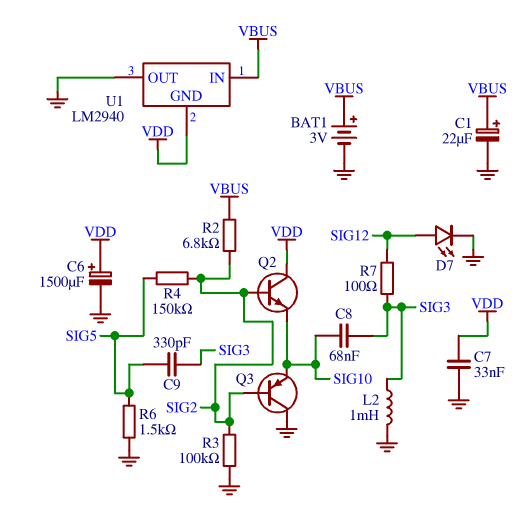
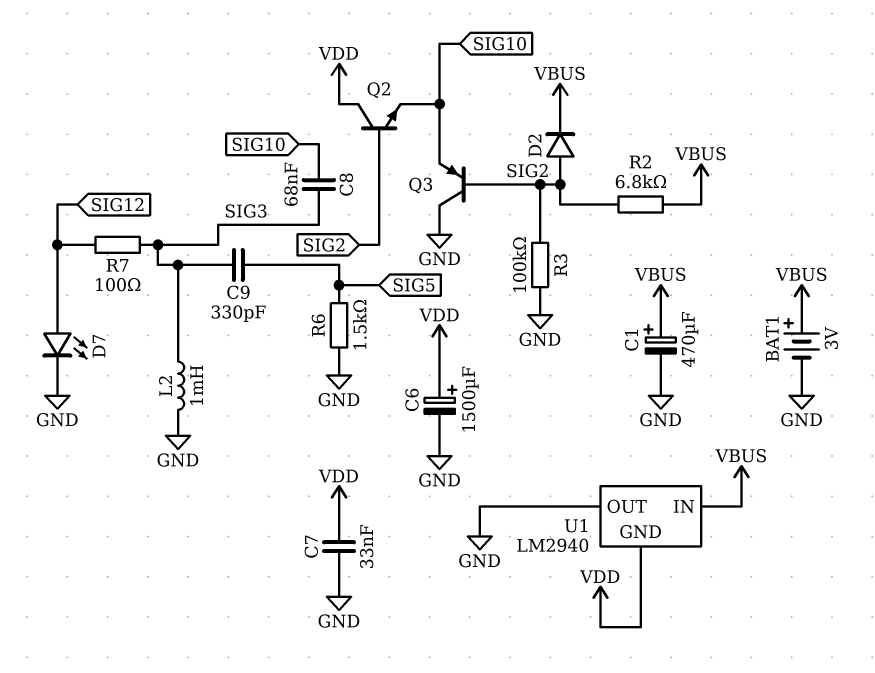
C1: 22uF (plus VBUS, minus GND) -> 470uF (plus VBUS, minus GND)
D2: none -> diode (A SIG2, K VBUS)
R4: 150k (SIG2, SIG5) -> none

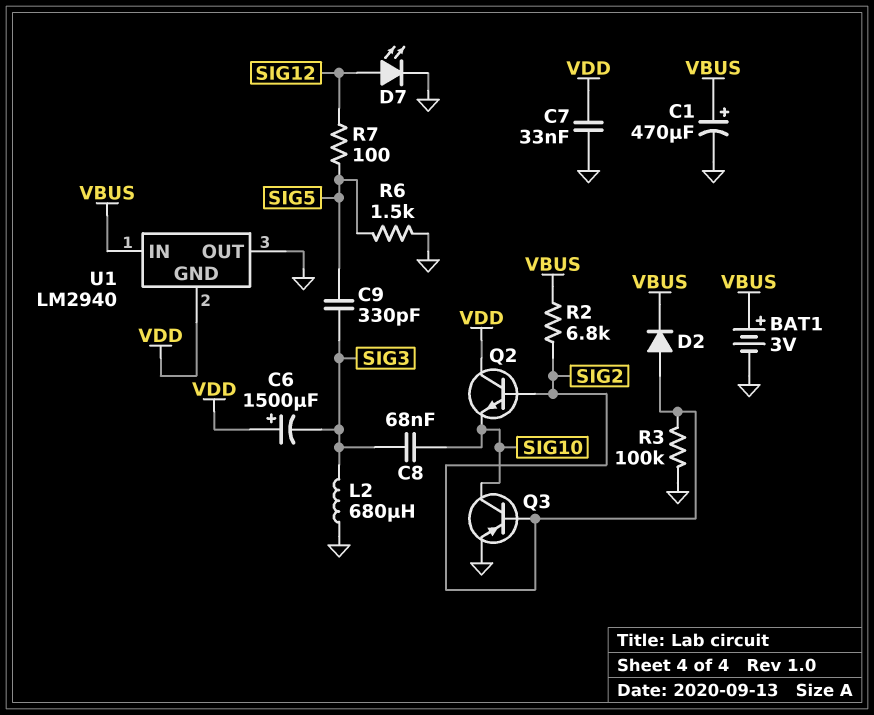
C6: 1500uF (plus VDD, minus GND) -> 1500uF (plus VDD, minus SIG3)
L2: 1mH (GND, SIG3) -> 680uH (GND, SIG3)
Q3: PNP (B SIG2, C GND, E SIG10) -> PNP (B SIG2, C SIG10, E GND)
R7: 100 (SIG3, SIG12) -> 100 (SIG5, SIG12)

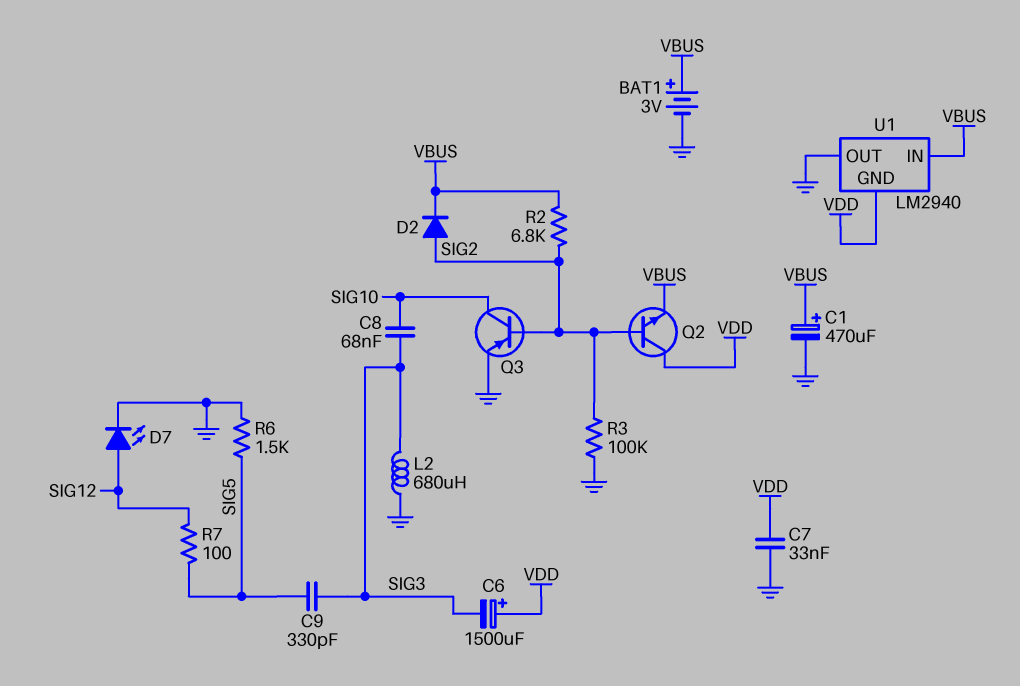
Q2: NPN (B SIG2, C VDD, E SIG10) -> NPN (B SIG2, C VDD, E VBUS)

